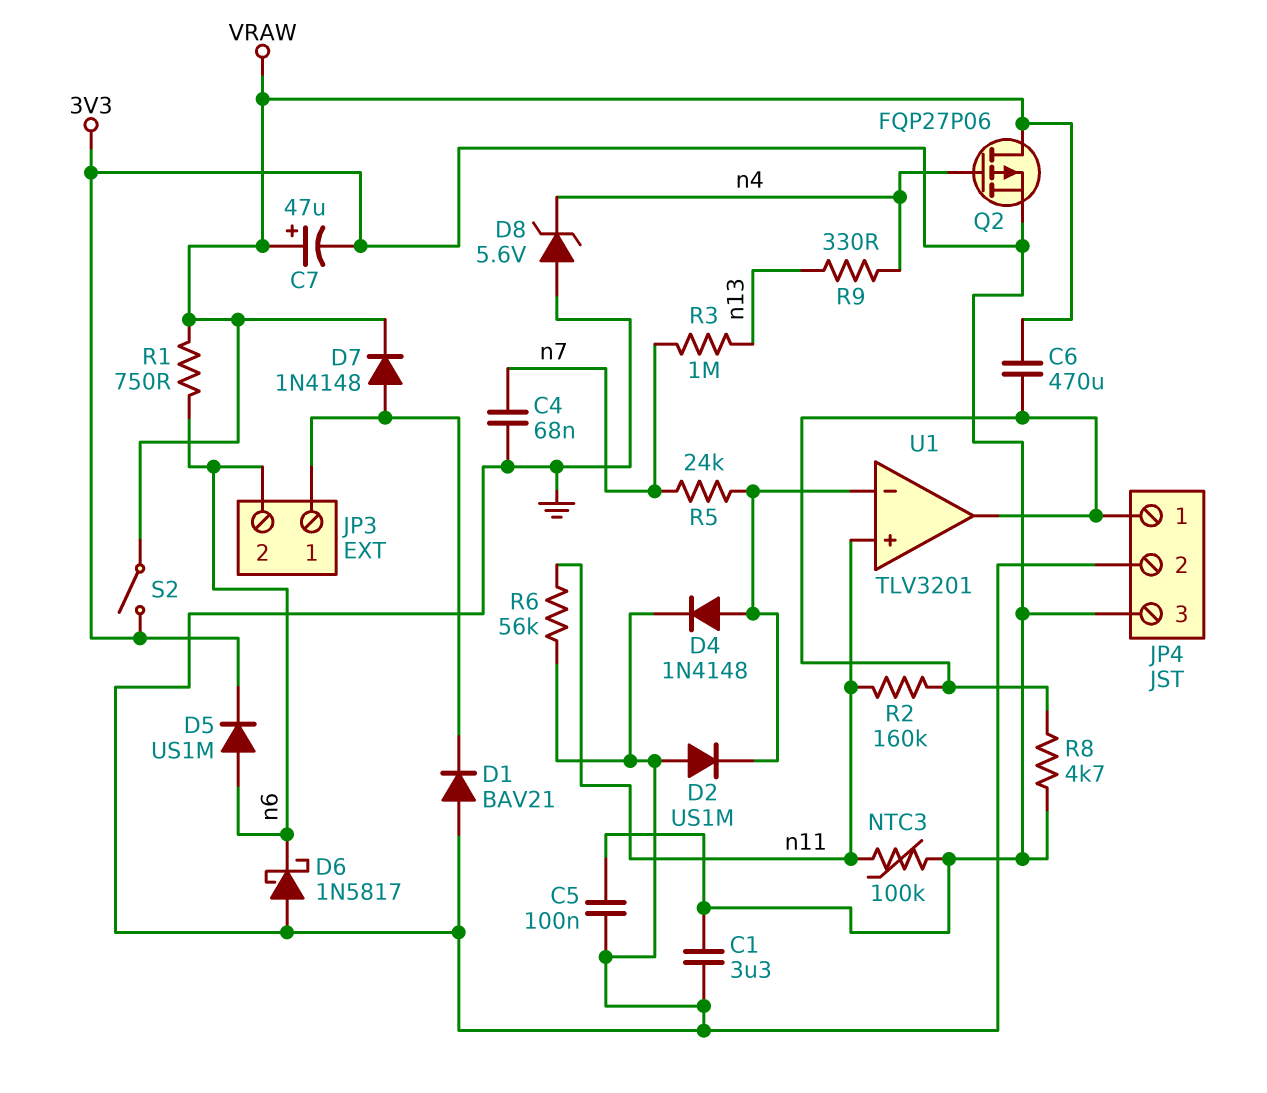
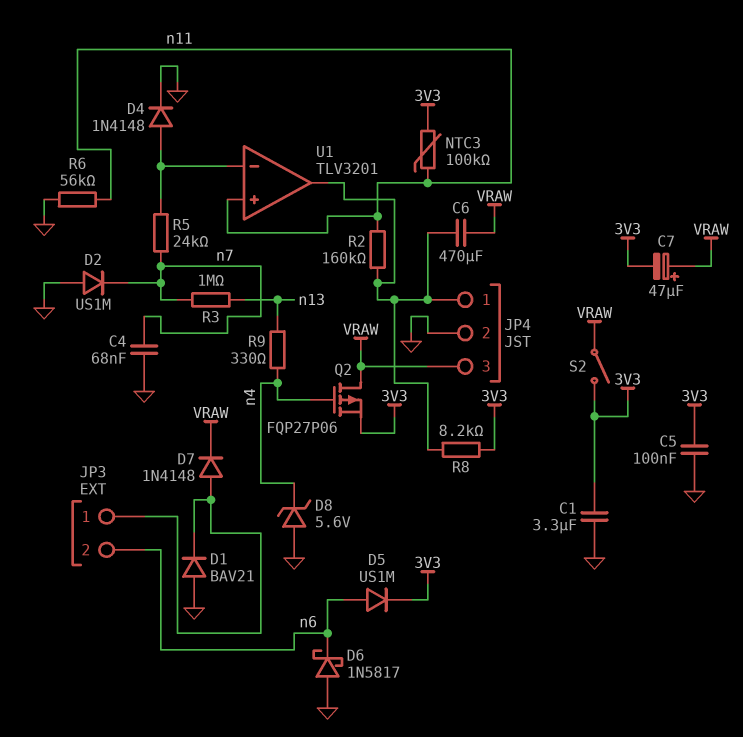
D2: diode US1M (A GND, K U1/in-) -> diode US1M (A GND, K n7)
JP4 pin 3: 3V3 -> VRAW
R1: 750 (VRAW, n6) -> none
R8: 4.7k (3V3, JP4/1) -> 8.2k (3V3, JP4/1)

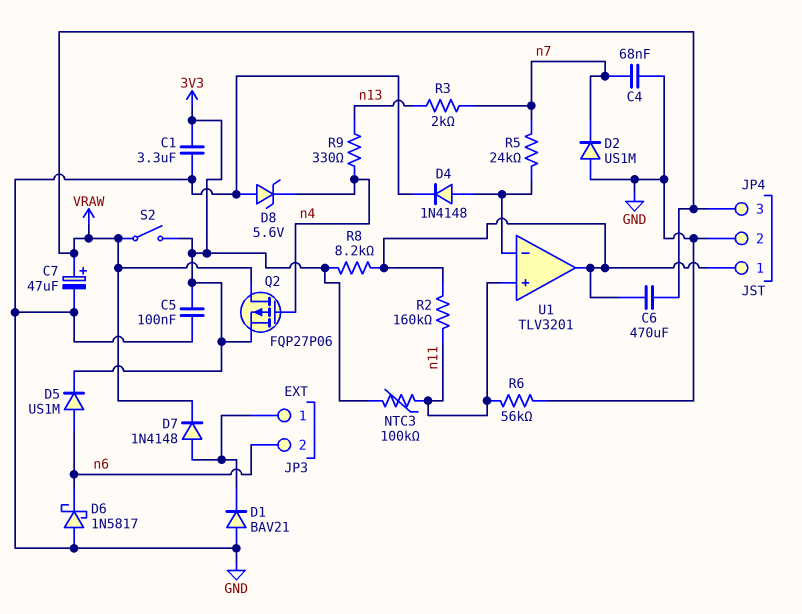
C7: 47uF (plus VRAW, minus 3V3) -> 47uF (plus VRAW, minus GND)
R3: 1M (n7, n13) -> 2k (n7, n13)

